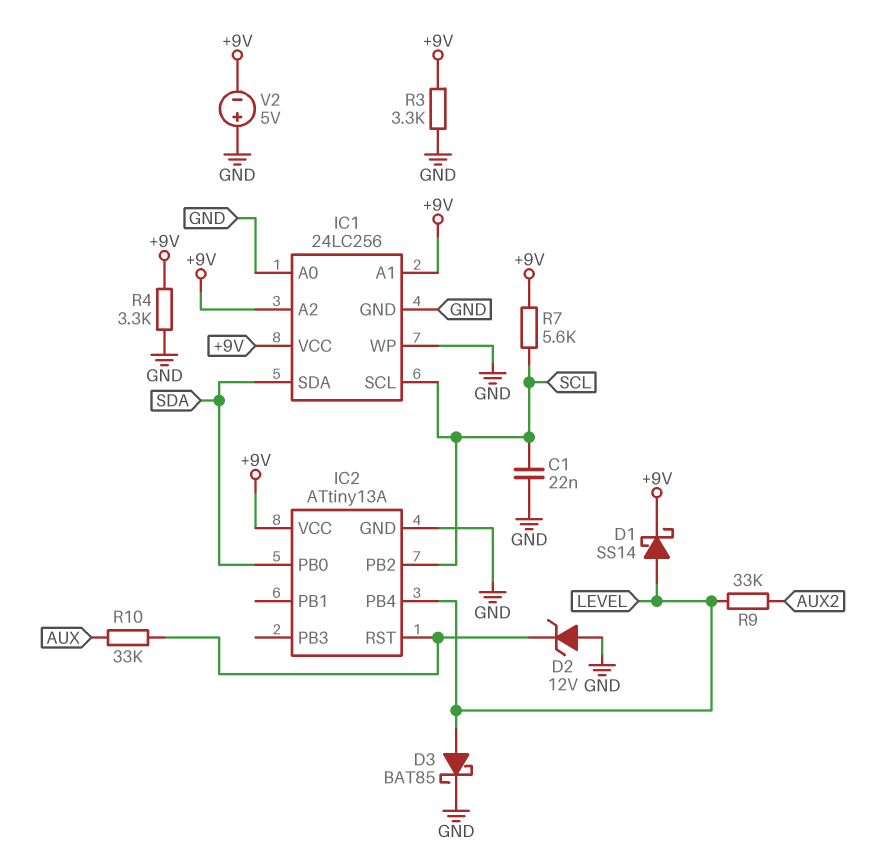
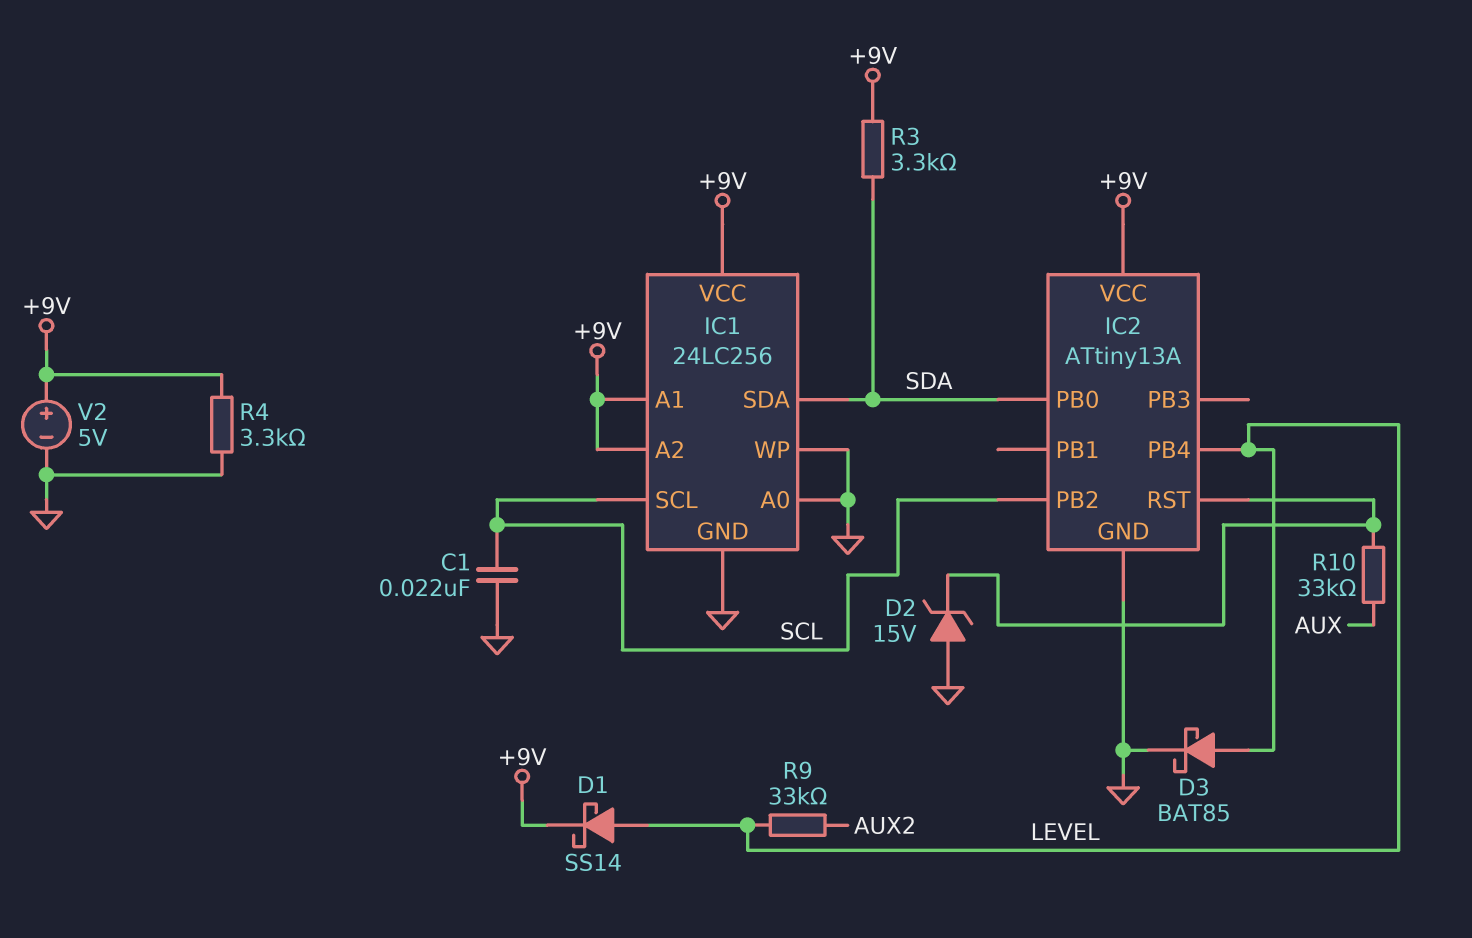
D2: zener 12V (A GND, K IC2/RST) -> zener 15V (A GND, K IC2/RST)
R3: 3.3k (+9V, GND) -> 3.3k (+9V, SDA)
R7: 5.6k (+9V, SCL) -> none
V2: 5V (plus GND, minus +9V) -> 5V (plus +9V, minus GND)

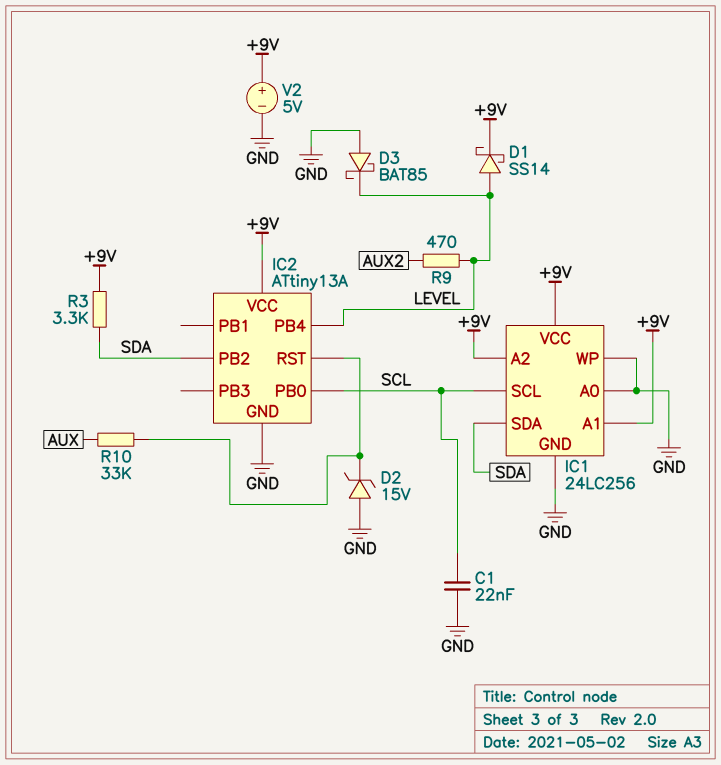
D3: schottky BAT85 (A LEVEL, K GND) -> schottky BAT85 (A GND, K LEVEL)
IC2 pin PB0: SDA -> SCL
IC2 pin PB2: SCL -> SDA
R4: 3.3k (+9V, GND) -> none
R9: 33k (AUX2, LEVEL) -> 470 (AUX2, LEVEL)

